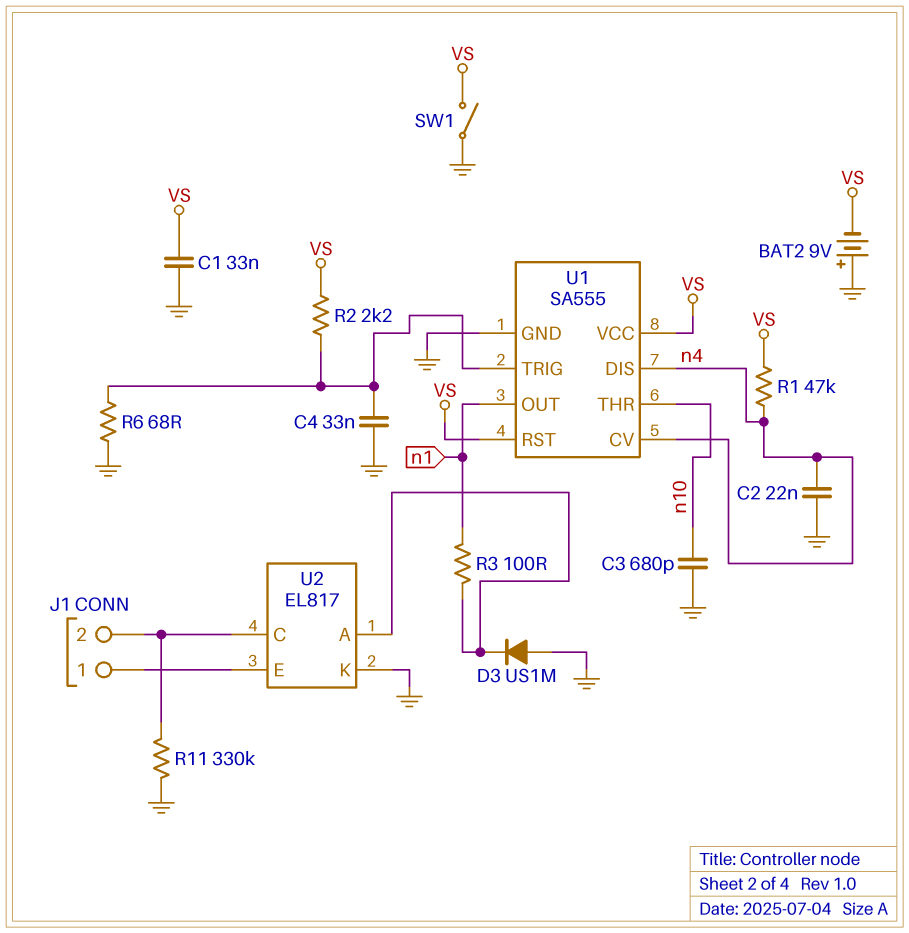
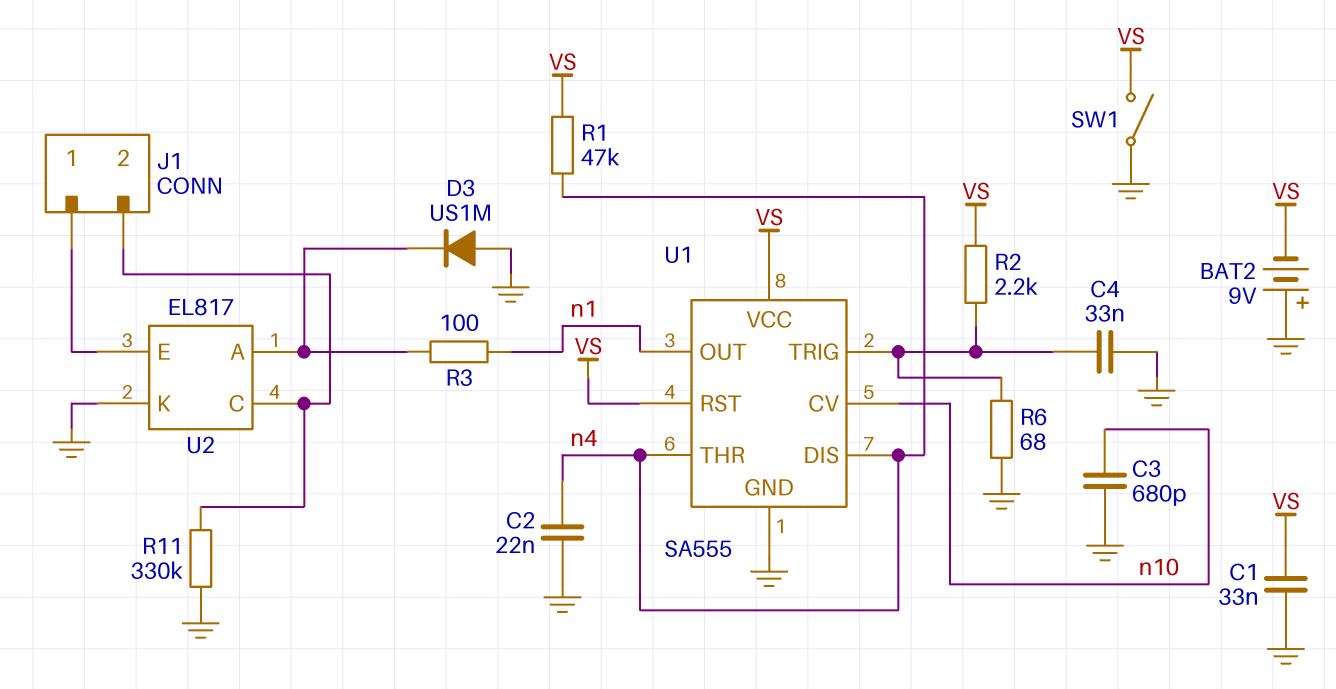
U1 pin CV: n4 -> n10
U1 pin THR: n10 -> n4

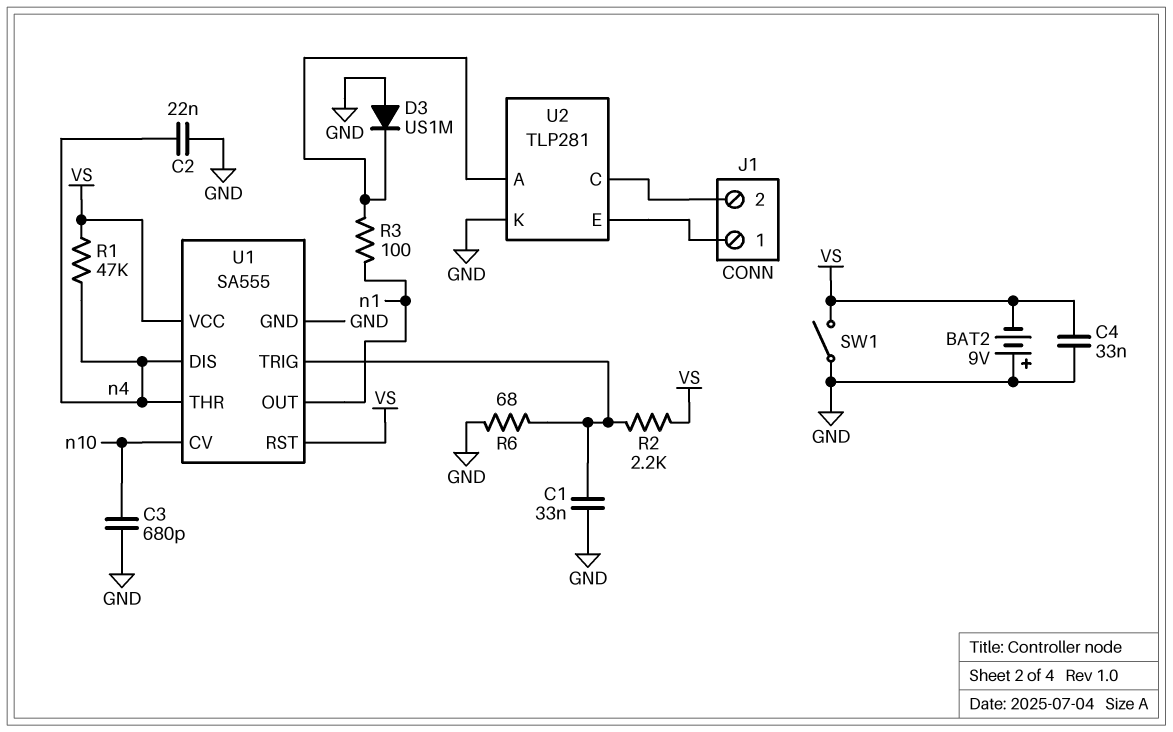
C1: 33nF (GND, VS) -> 33nF (GND, U1/TRIG)
C4: 33nF (GND, U1/TRIG) -> 33nF (GND, VS)
R11: 330k (GND, J1/2) -> none
U2: EL817 -> TLP281

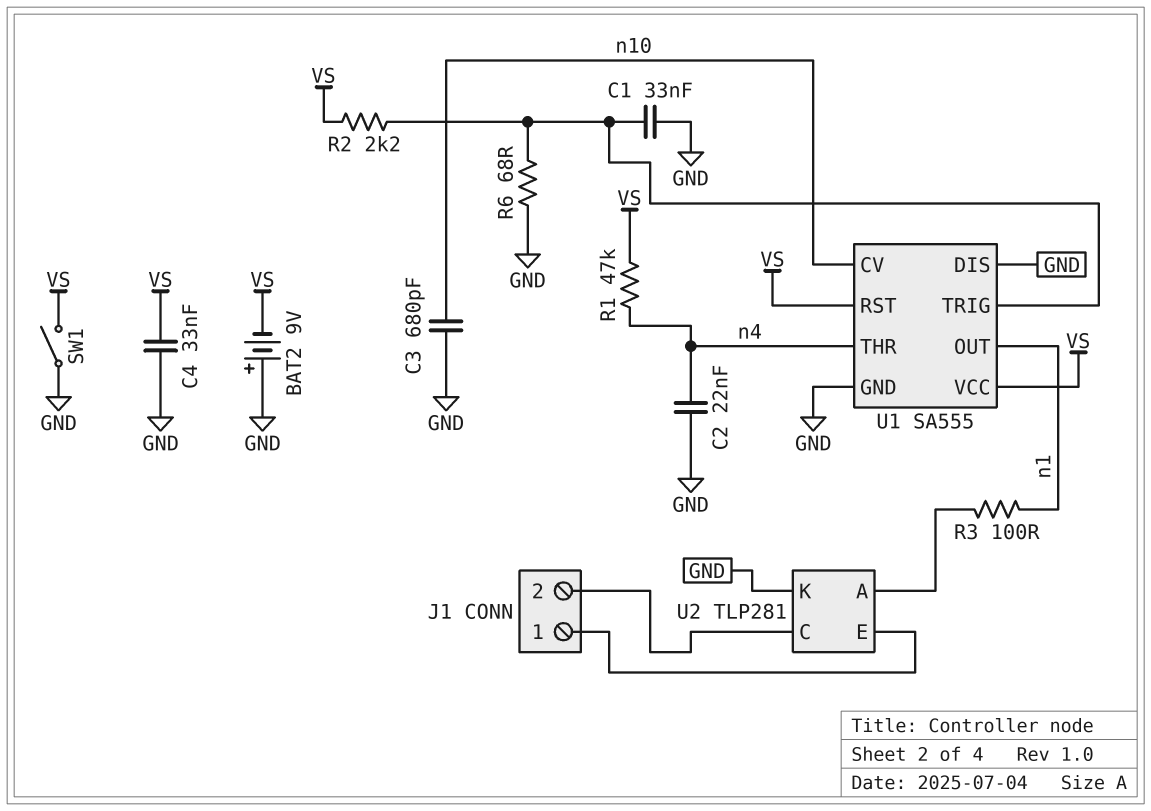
D3: diode US1M (A GND, K U2/A) -> none
U1 pin DIS: n4 -> GND

